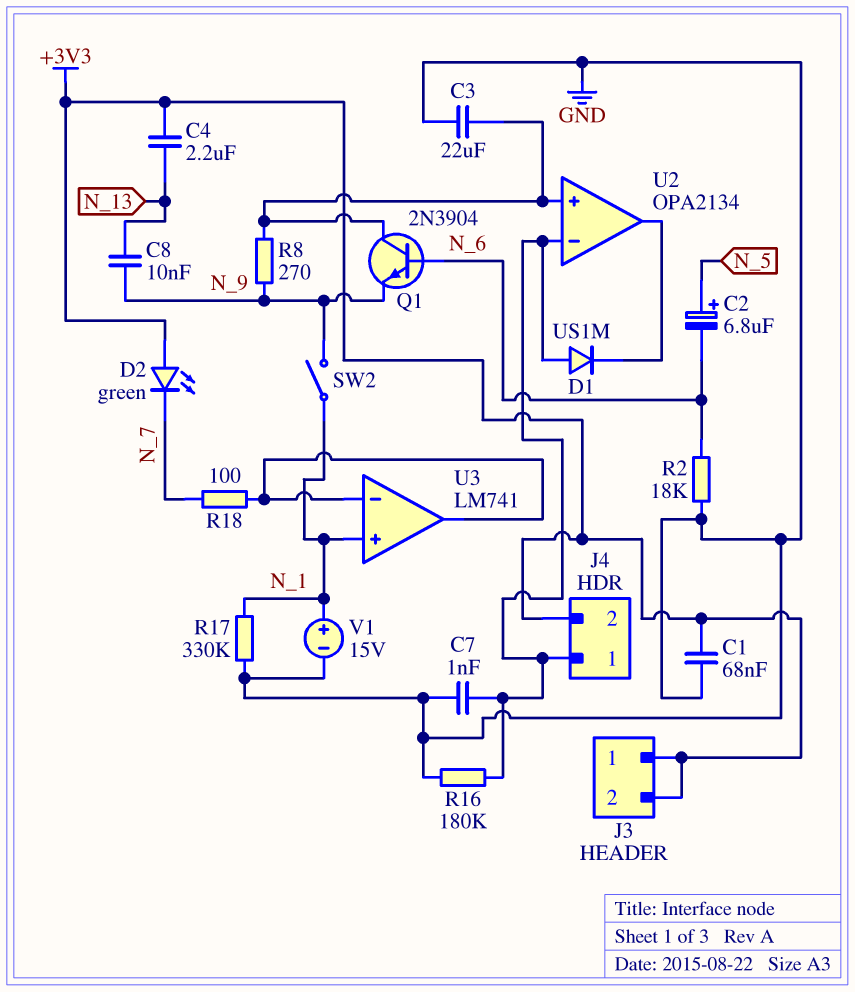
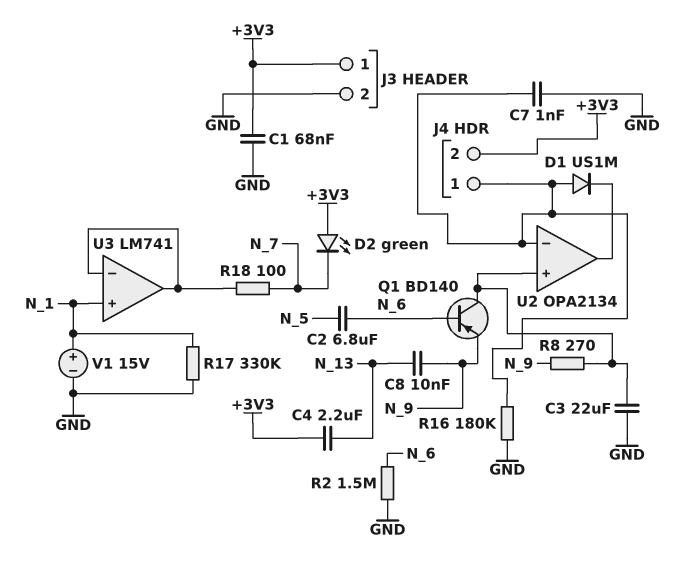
C2: 6.8uF (plus N_5, minus N_6) -> 6.8uF (N_5, N_6)
J3 pin 2: +3V3 -> GND
Q1: NPN 2N3904 (B N_6, C U2/in+, E N_9) -> PNP BD140 (B N_6, C U2/in+, E N_9)
R2: 18k (GND, N_6) -> 1.5M (GND, N_6)
SW2: switch (N_1, N_9) -> none

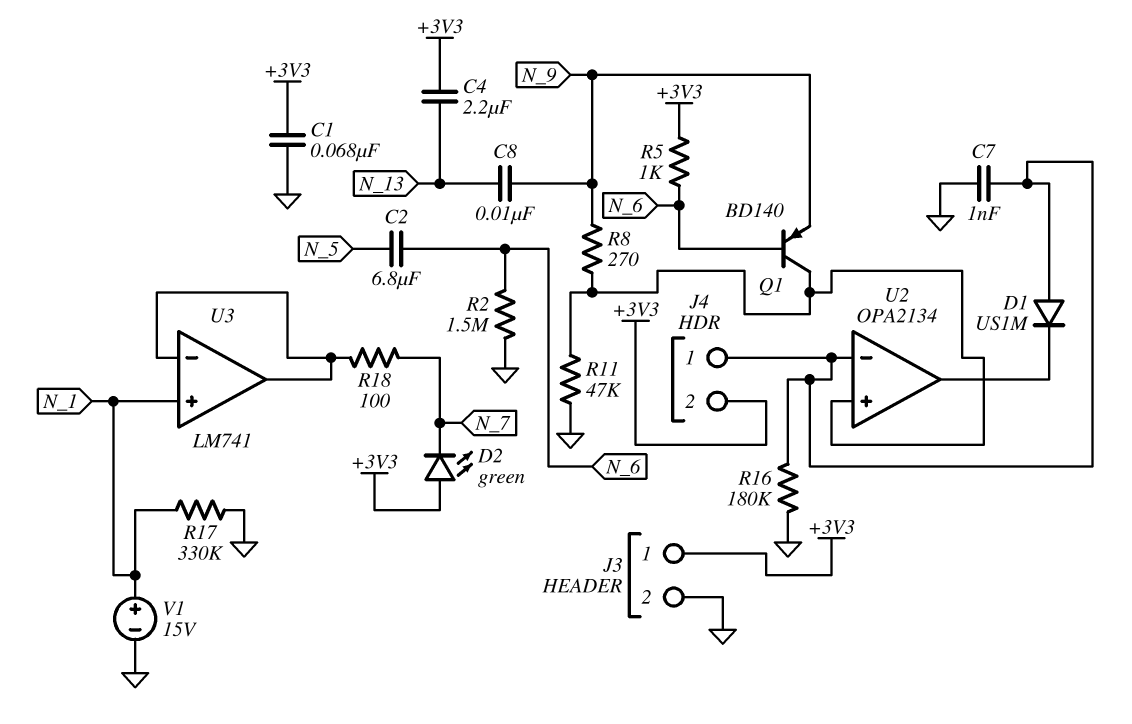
C3: 22uF (GND, U2/in+) -> none
R5: none -> 1k (+3V3, N_6)
R11: none -> 47k (GND, U2/in+)

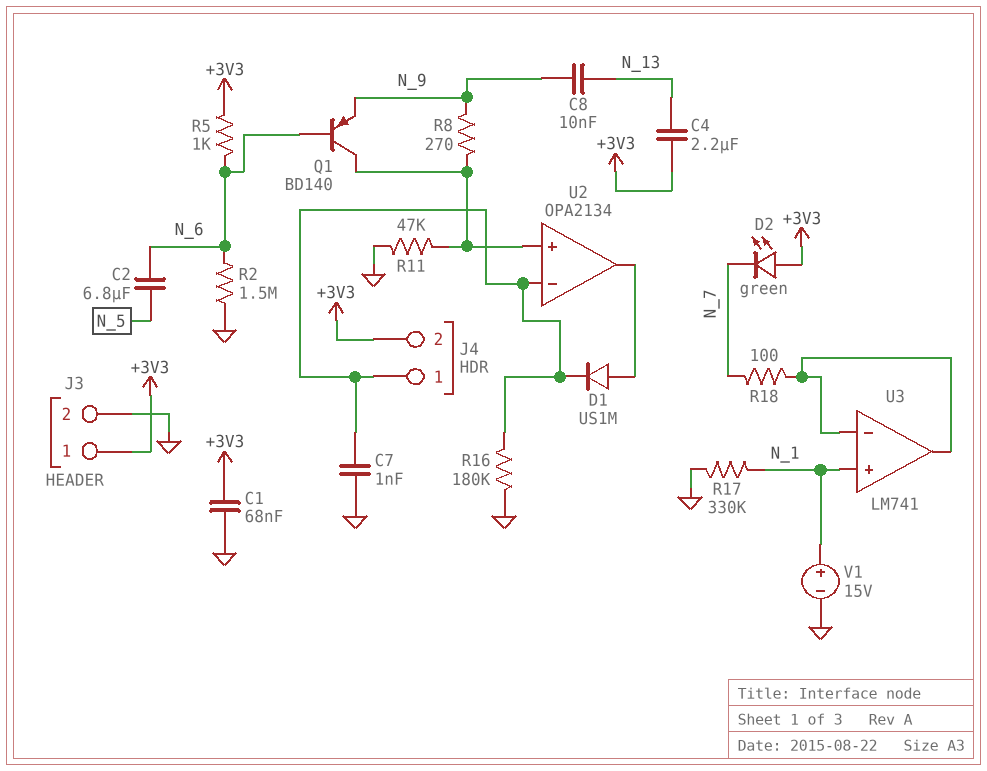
D1: diode US1M (A J4/1, K U2/out) -> diode US1M (A U2/out, K J4/1)

